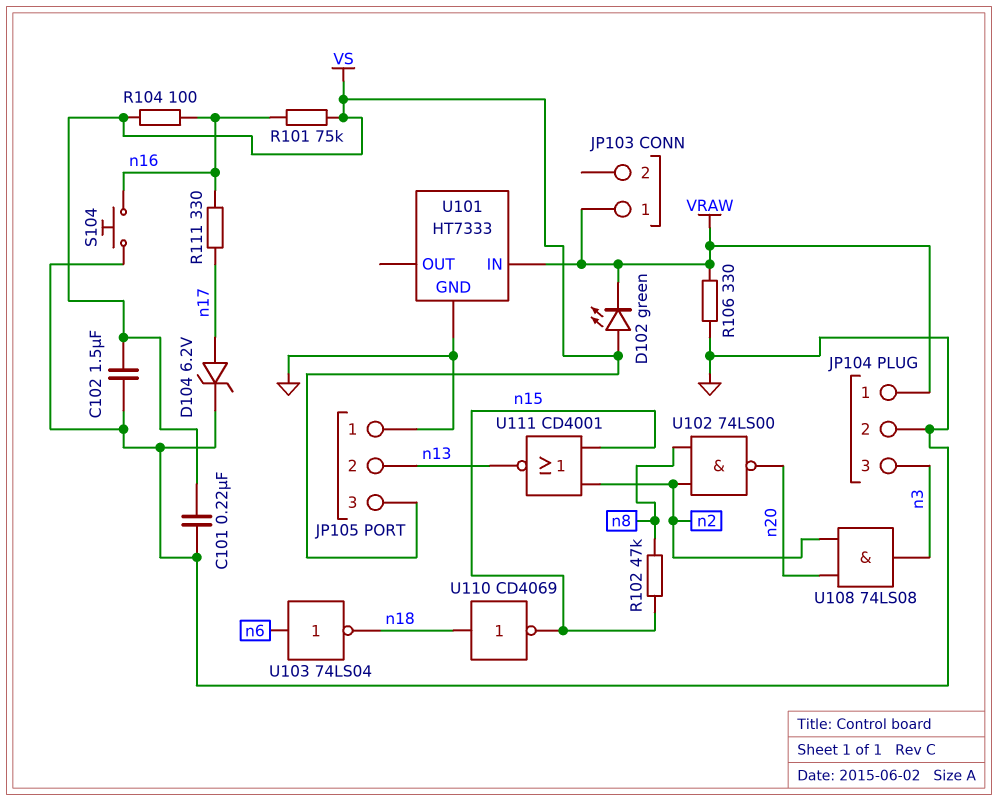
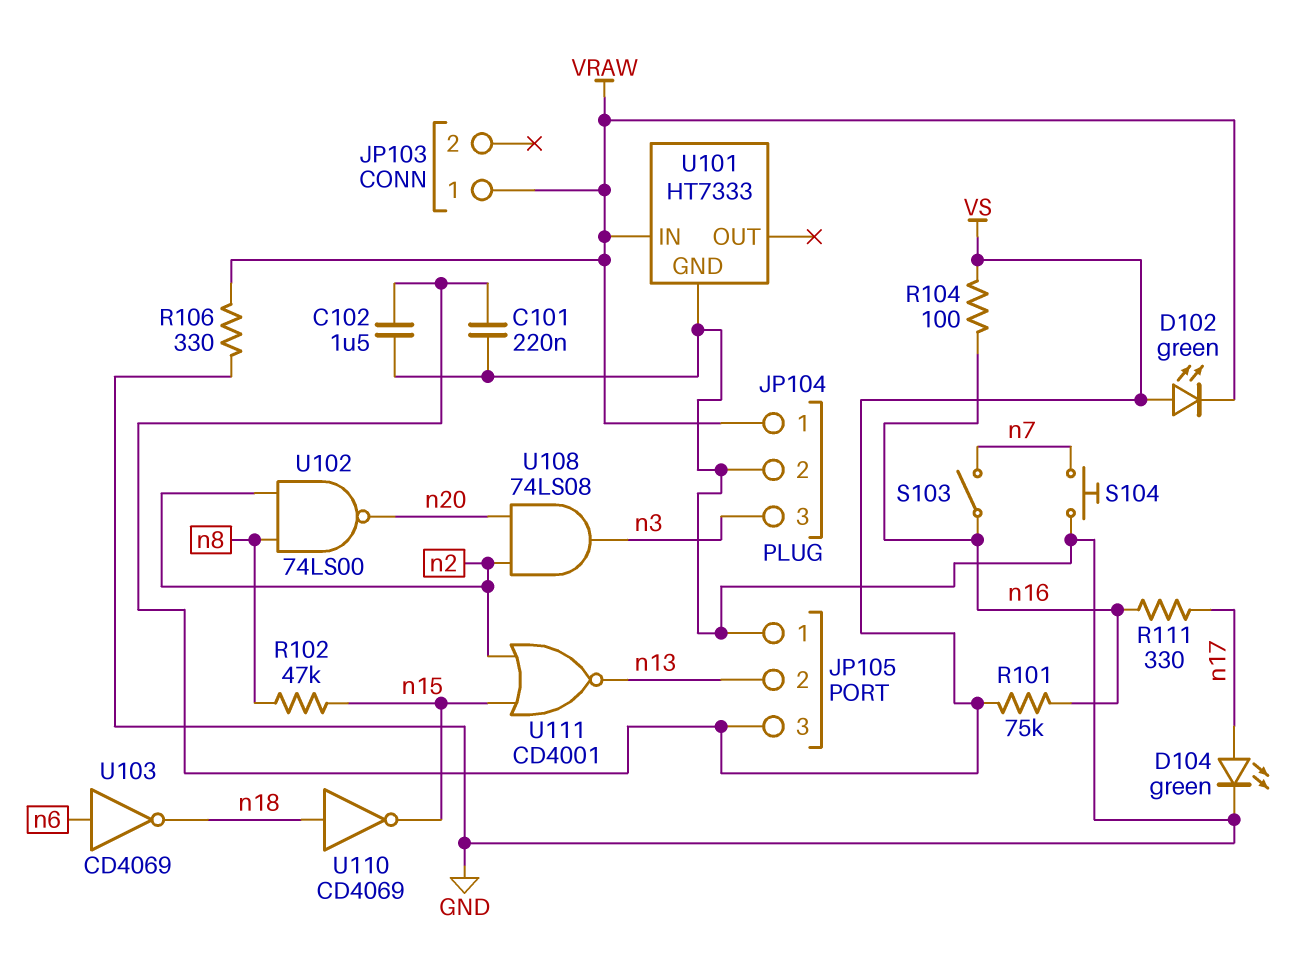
D104: zener 6.2V (A n17, K GND) -> LED green (A n17, K GND)
S103: none -> switch (n7, n16)
S104: button (GND, n16) -> button (GND, n7)
U103: NOT 74LS04 (in n6, out n18) -> NOT CD4069 (in n6, out n18)

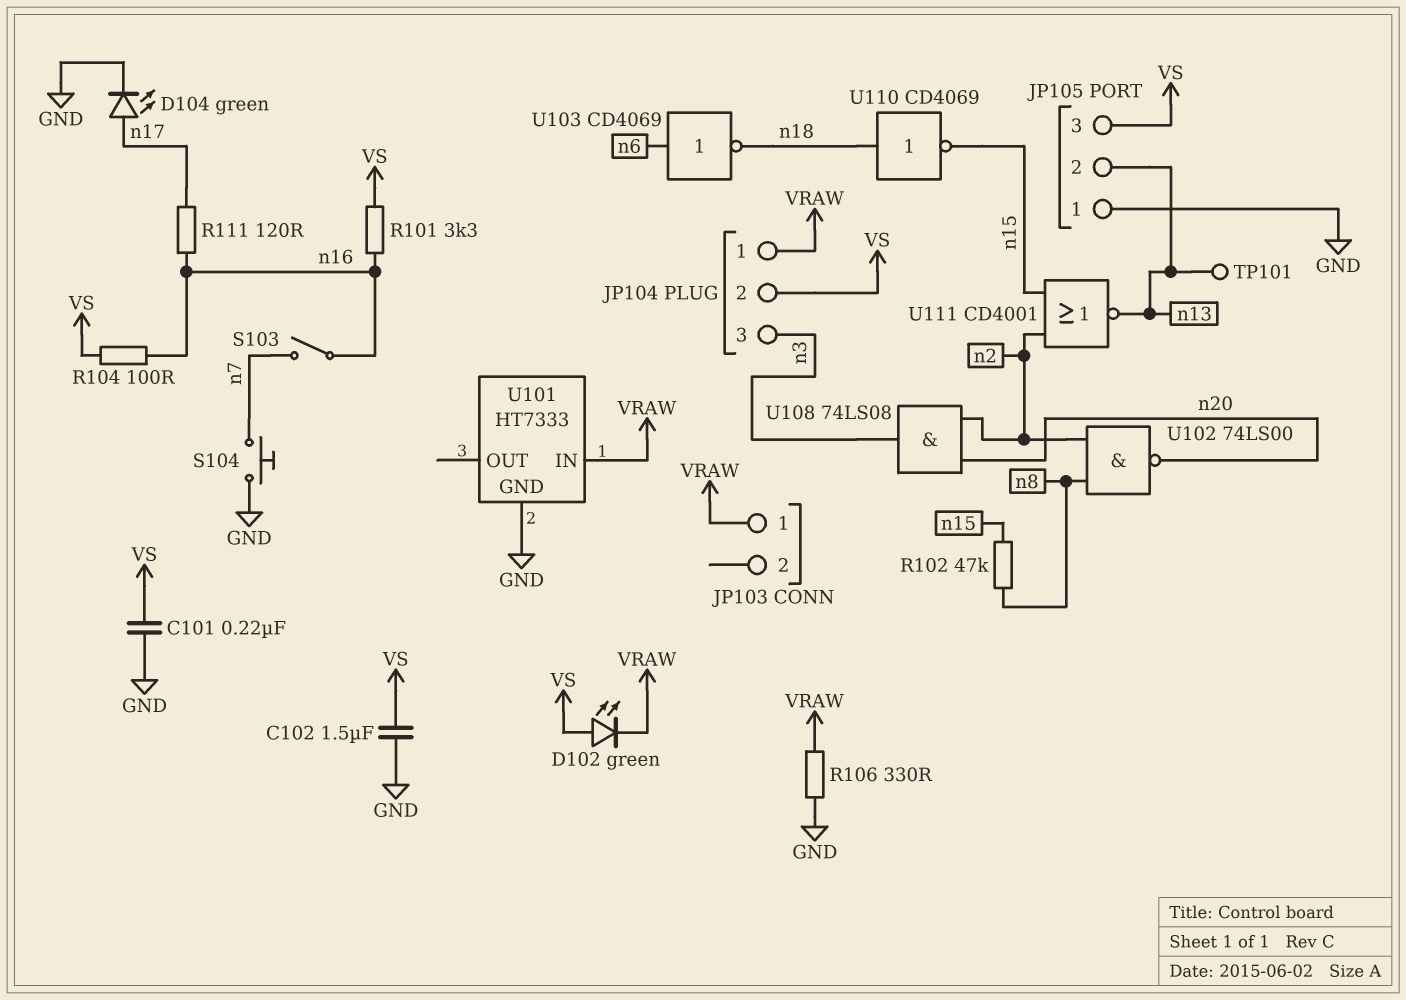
JP104 pin 2: GND -> VS
R101: 75k (VS, n16) -> 3.3k (VS, n16)
R111: 330 (n16, n17) -> 120 (n16, n17)
TP101: none -> test point (n13)

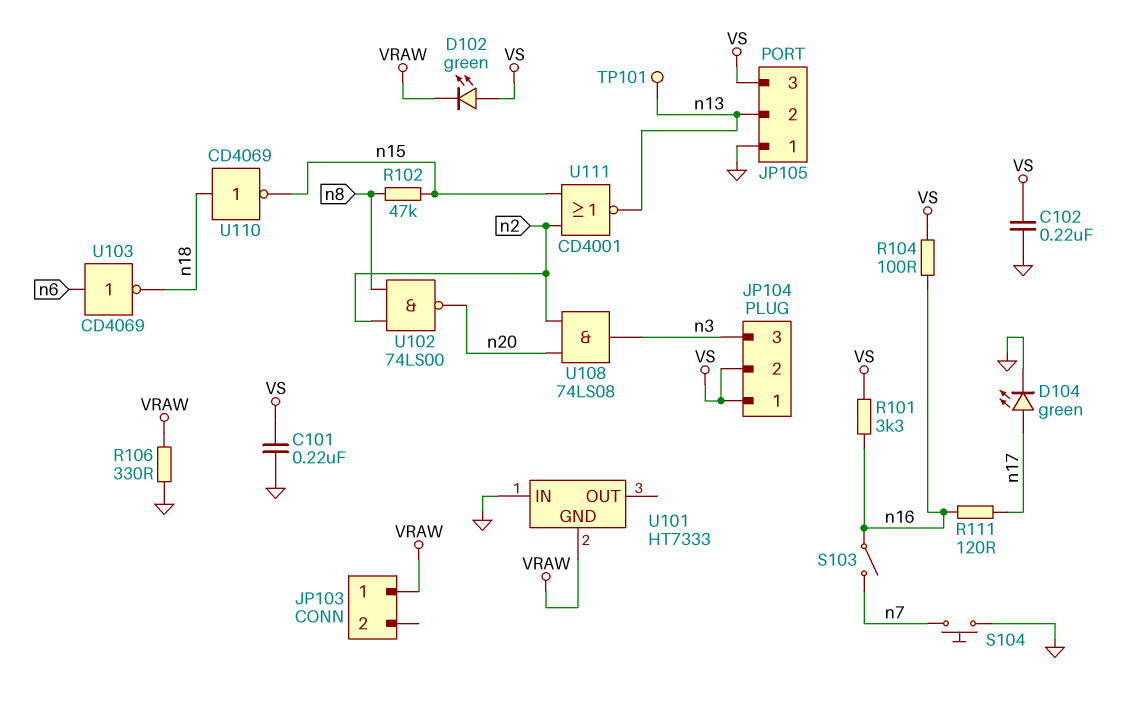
C102: 1.5uF (GND, VS) -> 220nF (GND, VS)
JP104 pin 1: VRAW -> VS
U101 pin GND: GND -> VRAW
U101 pin IN: VRAW -> GND

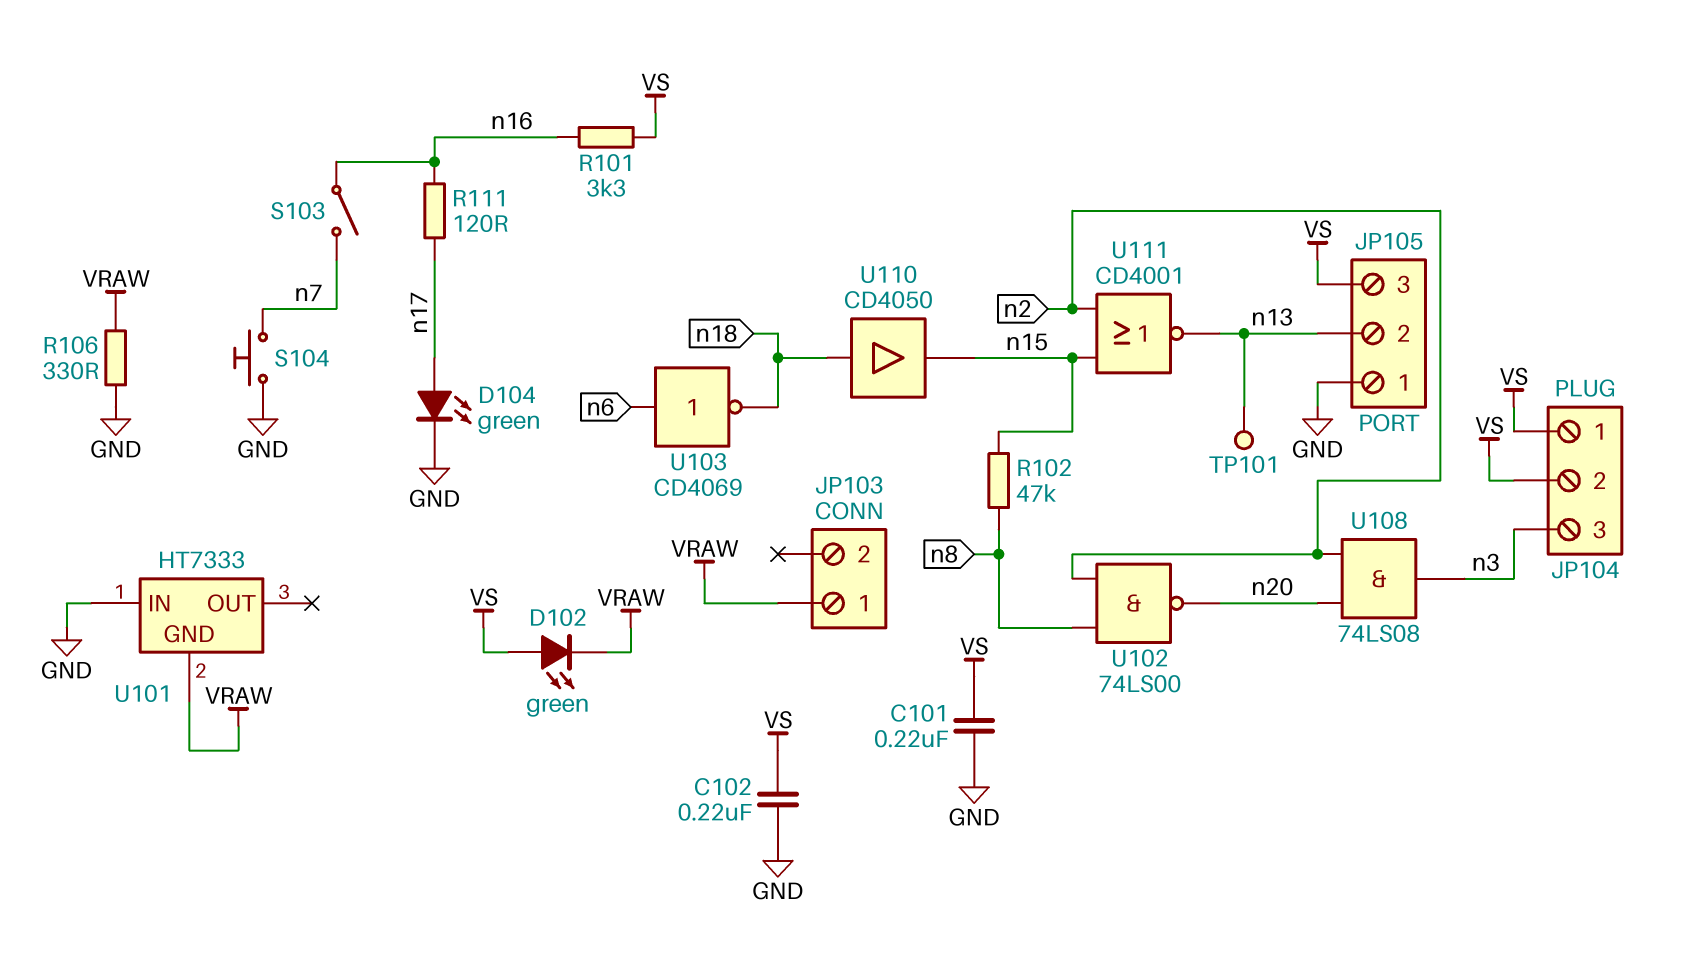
R104: 100 (VS, n16) -> none
U110: NOT CD4069 (in n18, out n15) -> buffer CD4050 (in n18, out n15)

